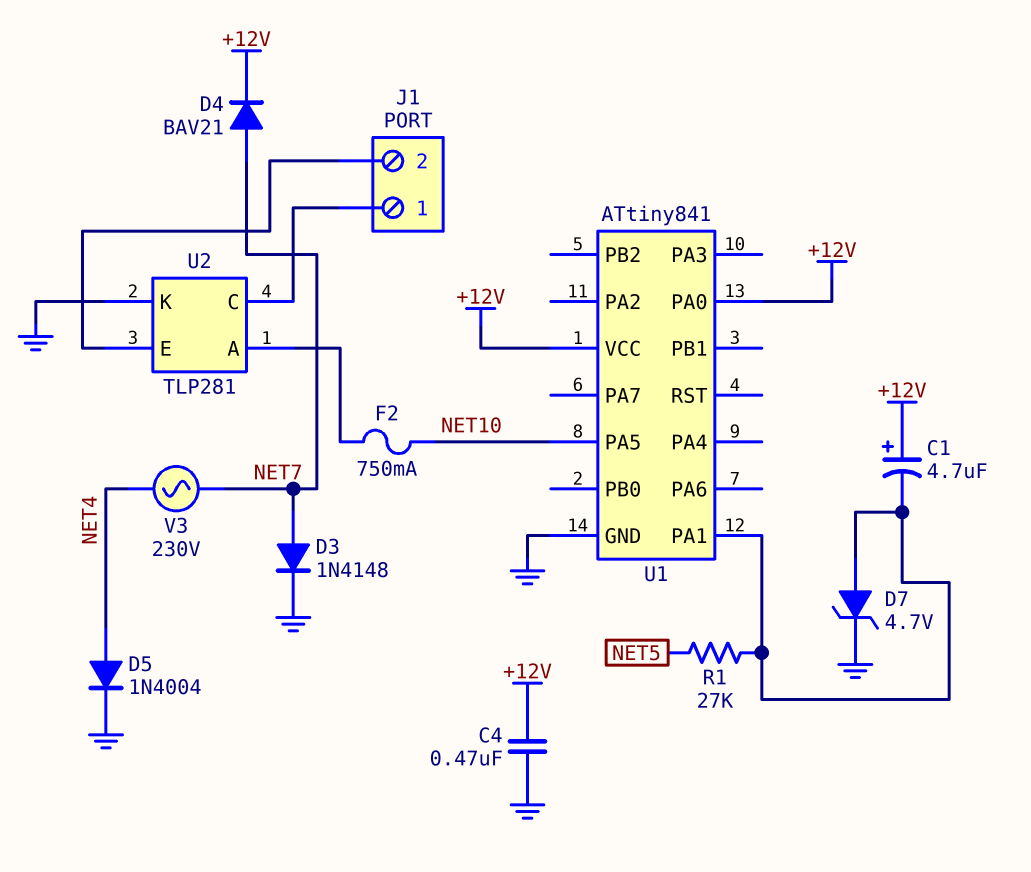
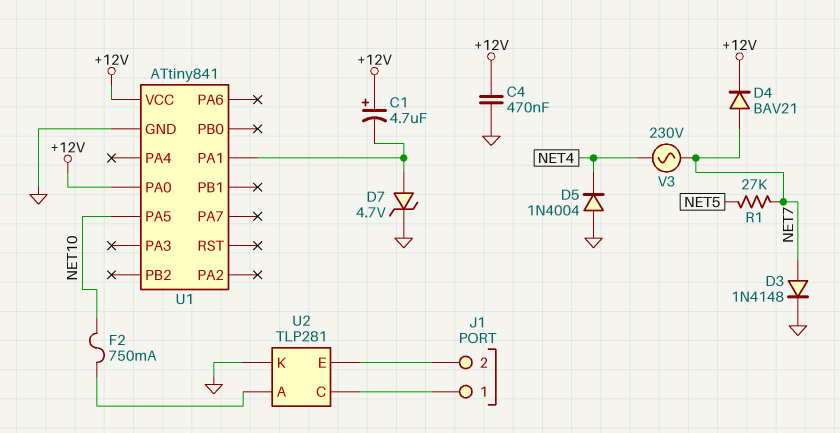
D5: diode 1N4004 (A NET4, K GND) -> diode 1N4004 (A GND, K NET4)
R1: 27k (NET5, U1/PA1) -> 27k (NET5, NET7)

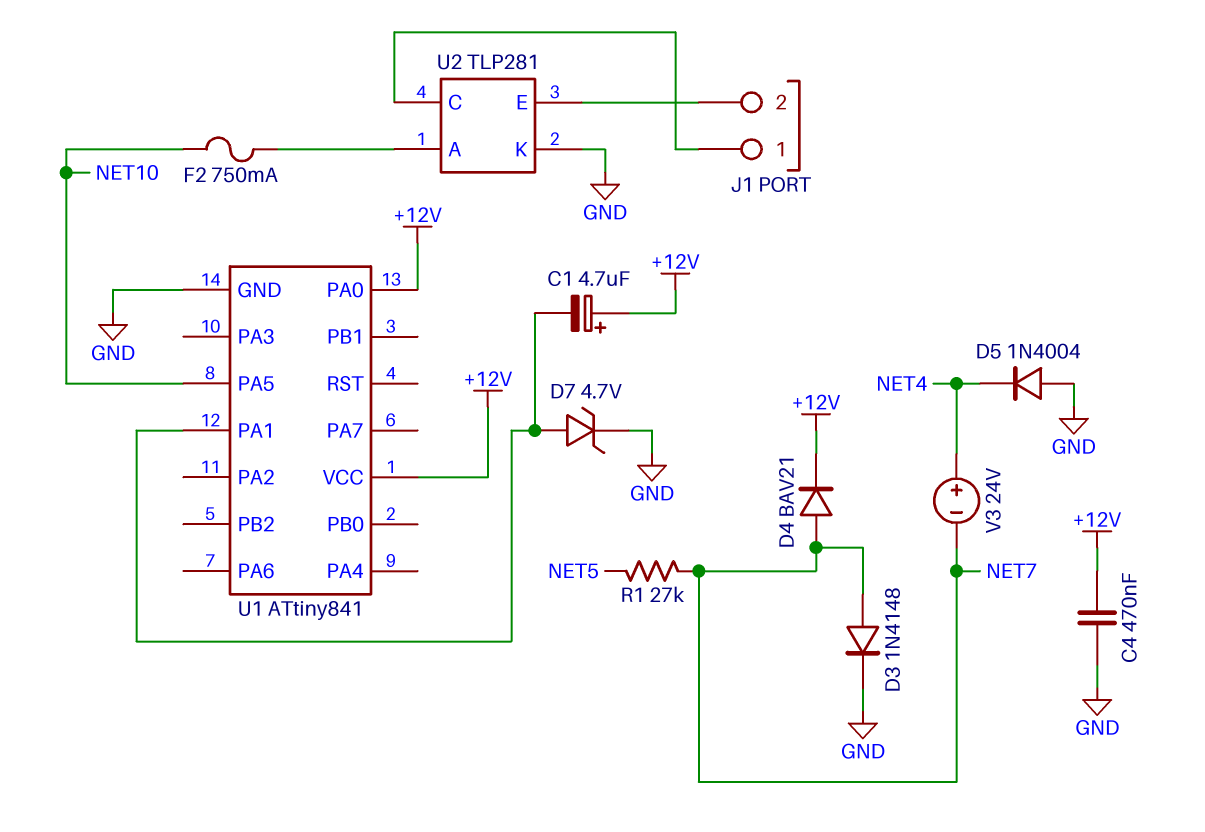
V3: AC 230V (NET4, NET7) -> 24V (plus NET4, minus NET7)

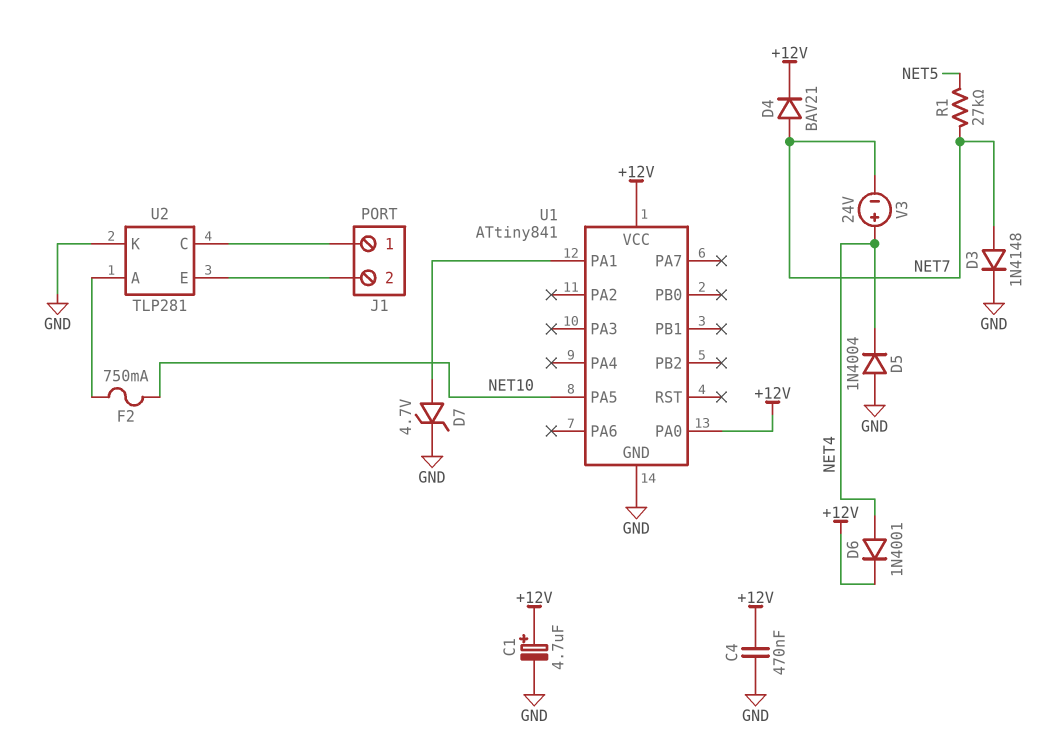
C1: 4.7uF (plus +12V, minus U1/PA1) -> 4.7uF (plus +12V, minus GND)
D6: none -> diode 1N4001 (A NET4, K +12V)

